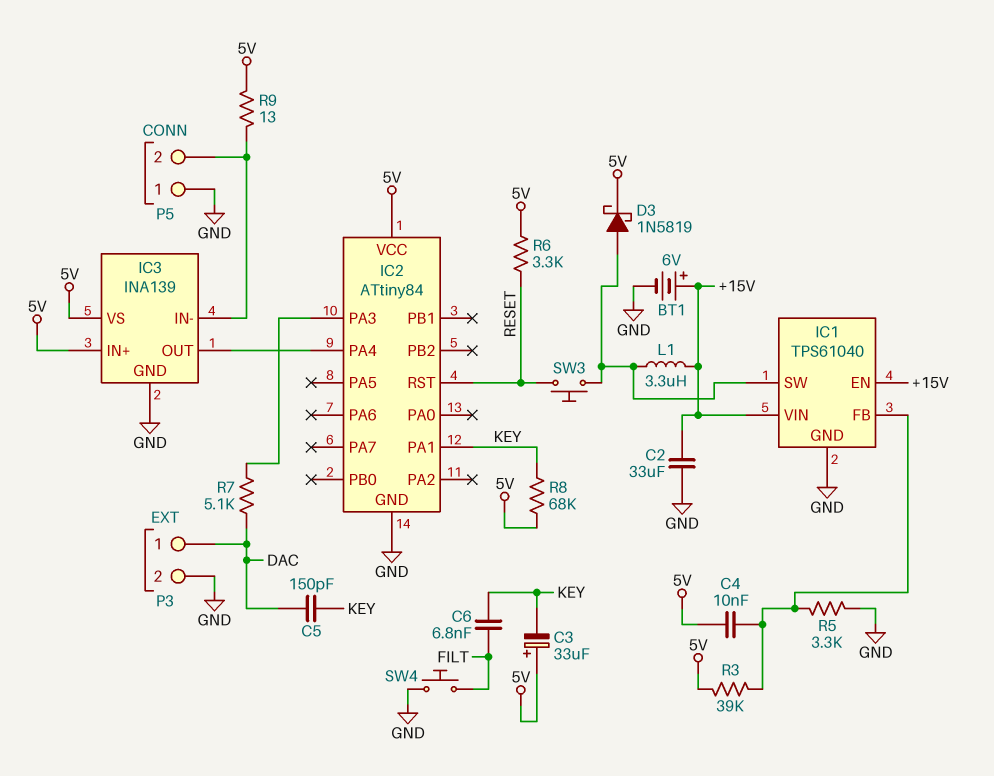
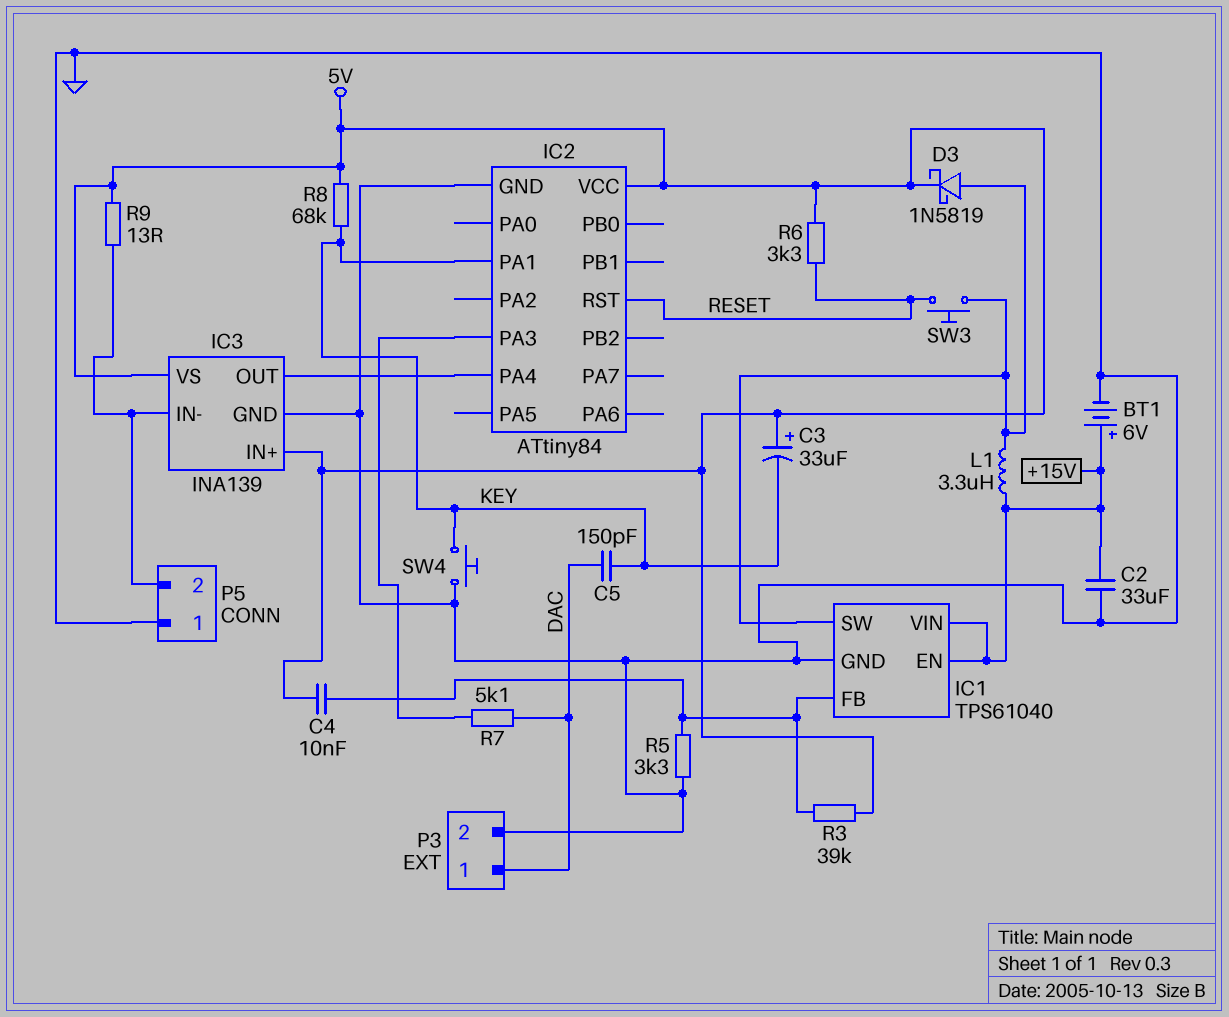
C6: 6.8nF (FILT, KEY) -> none
SW4: button (FILT, GND) -> button (GND, KEY)

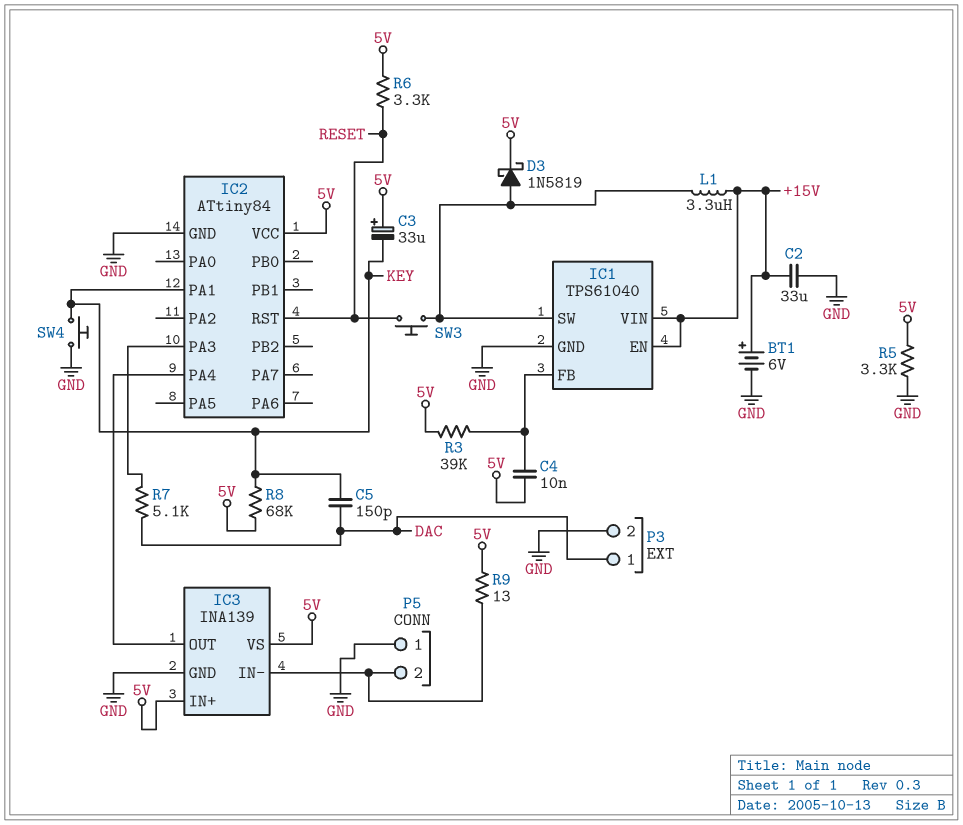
R5: 3.3k (GND, IC1/FB) -> 3.3k (5V, GND)

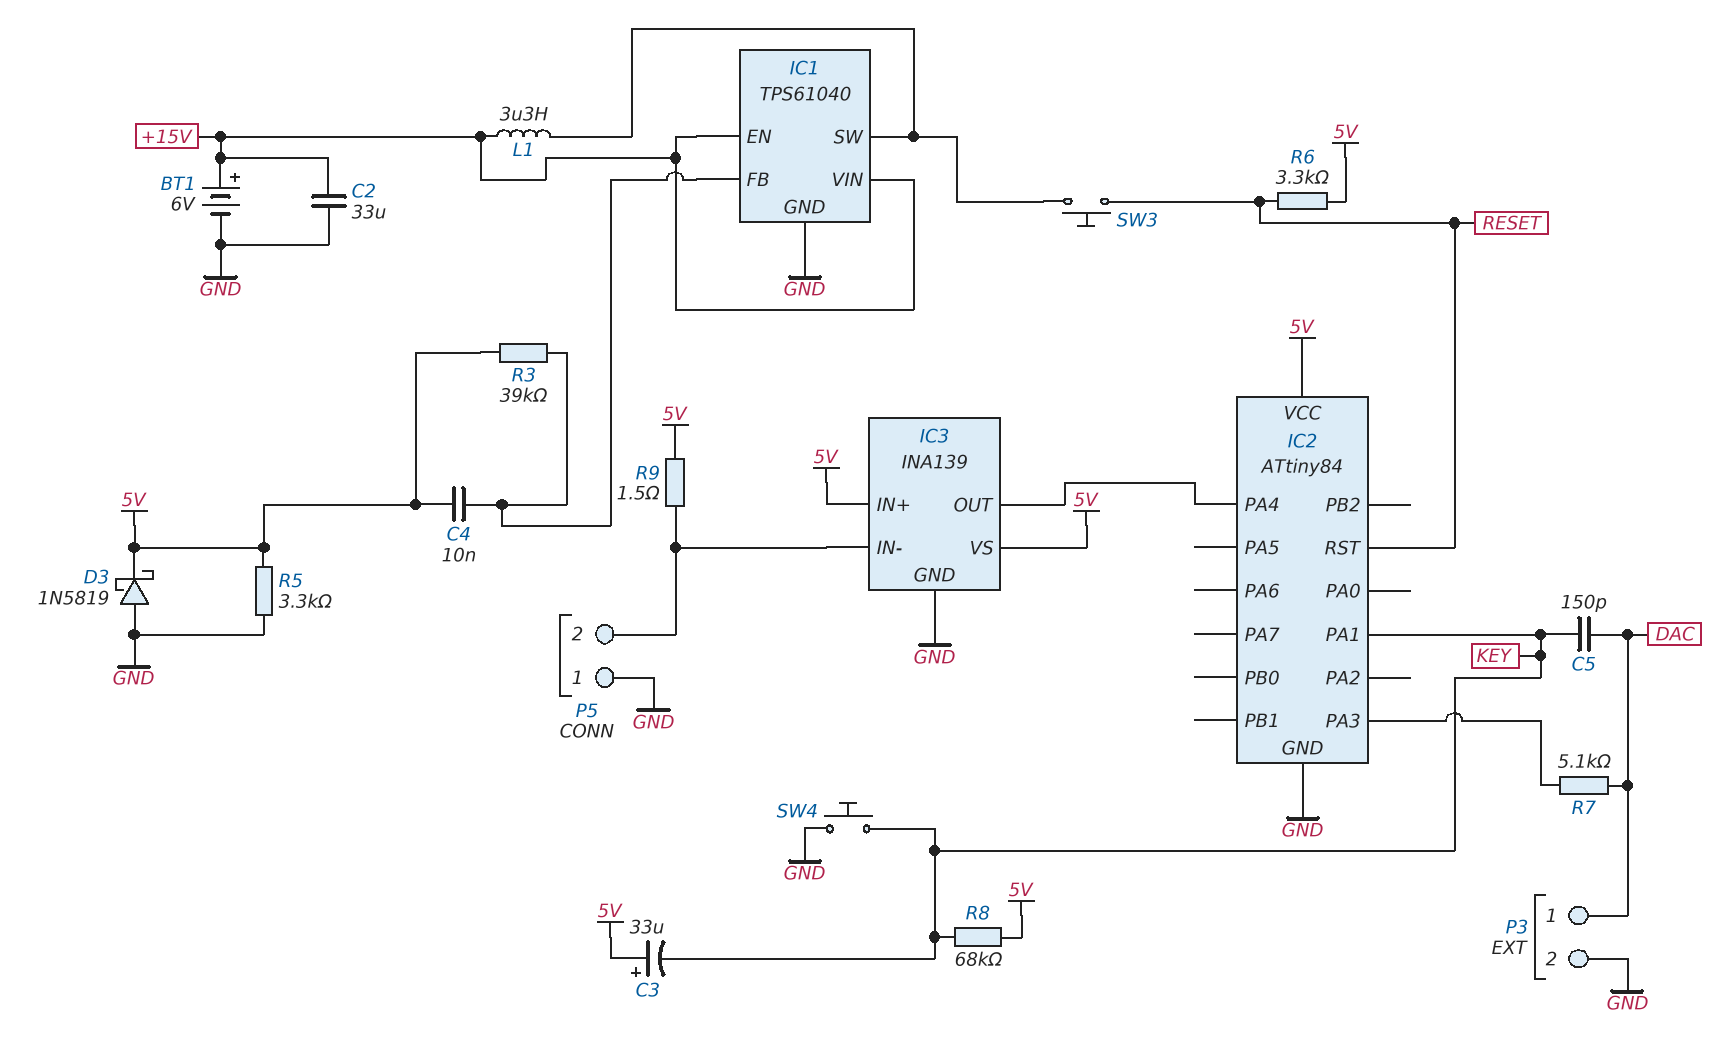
D3: schottky 1N5819 (A IC1/SW, K 5V) -> schottky 1N5819 (A GND, K 5V)
R9: 13 (5V, IC3/IN-) -> 1.5 (5V, IC3/IN-)

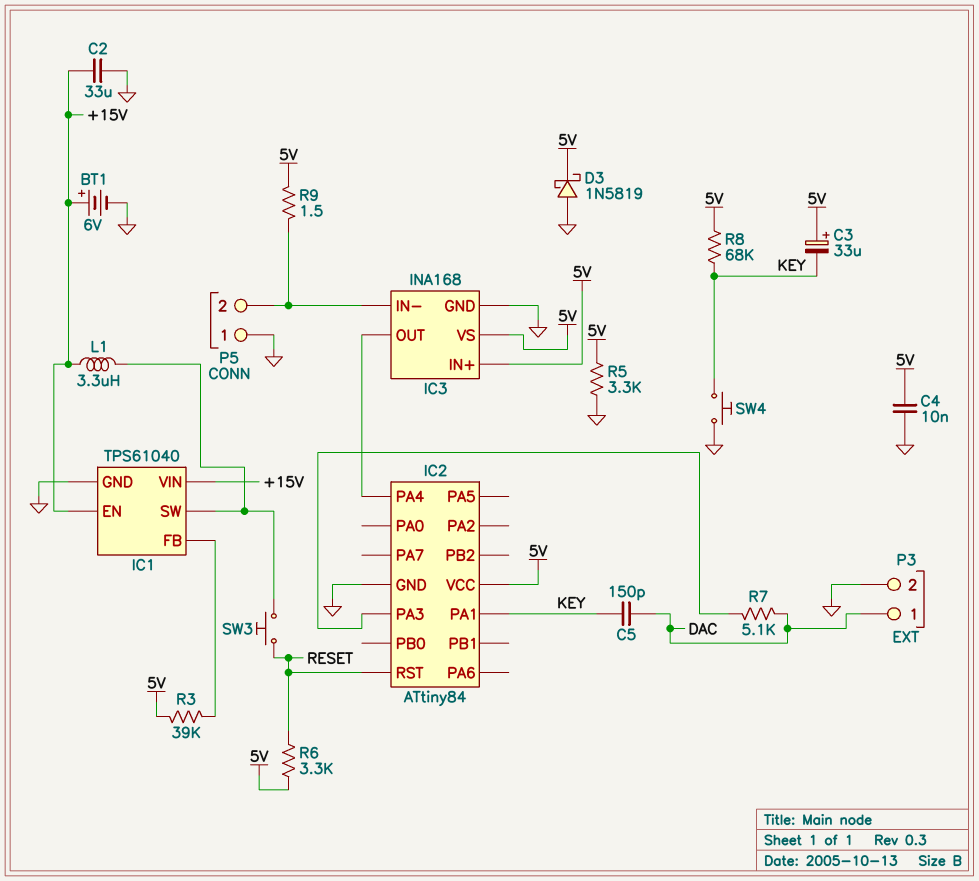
C4: 10nF (5V, IC1/FB) -> 10nF (5V, GND)
IC3: INA139 -> INA168

